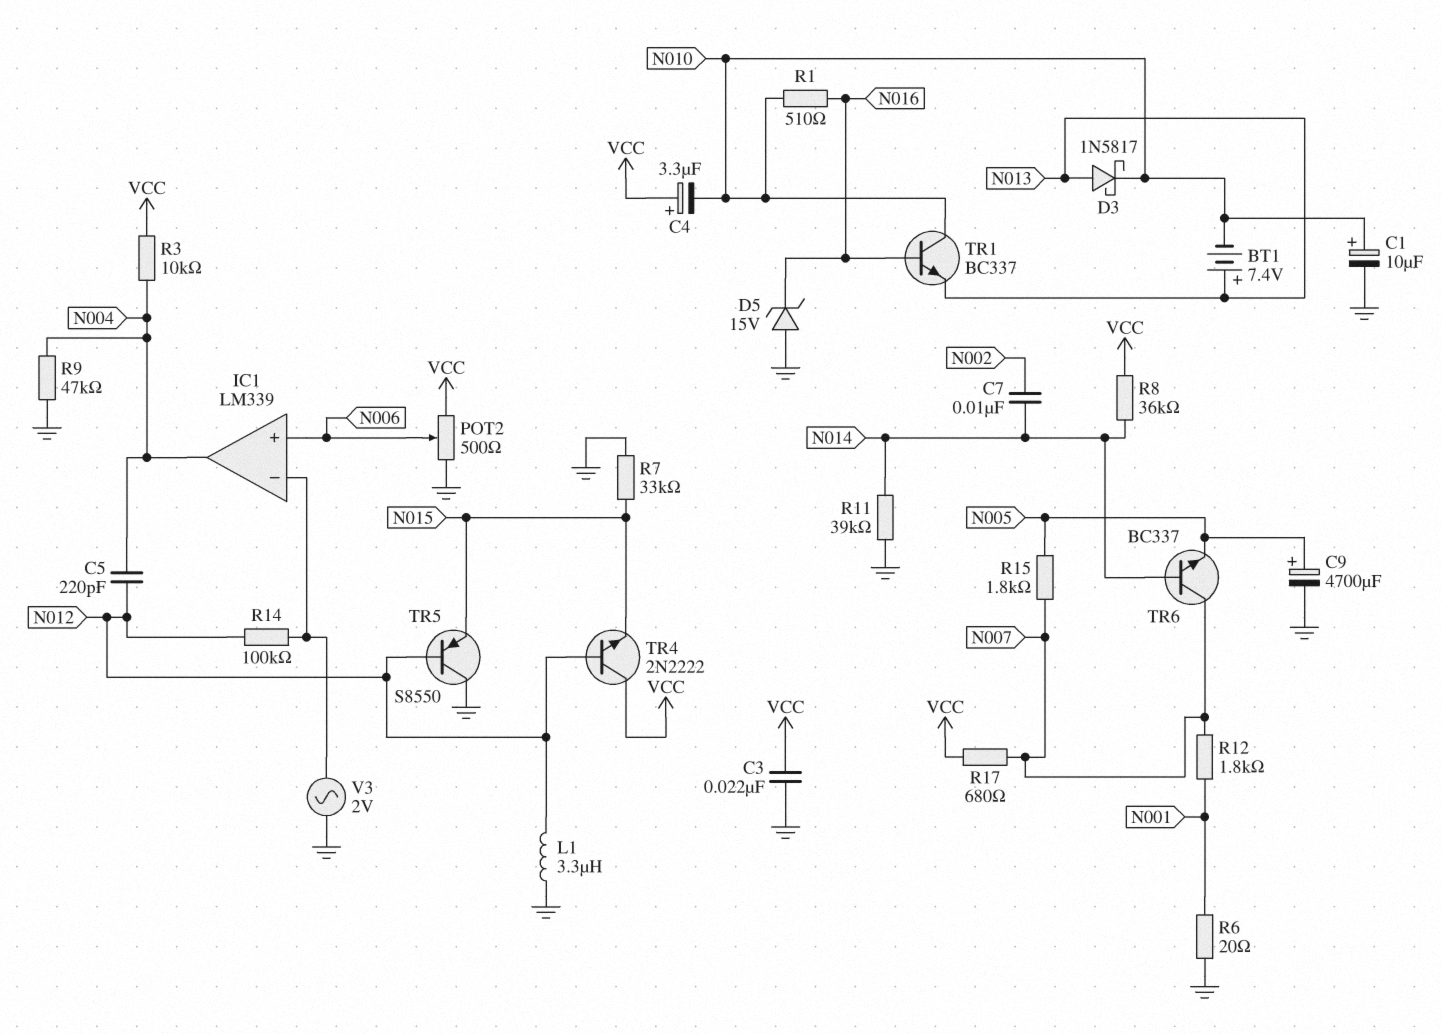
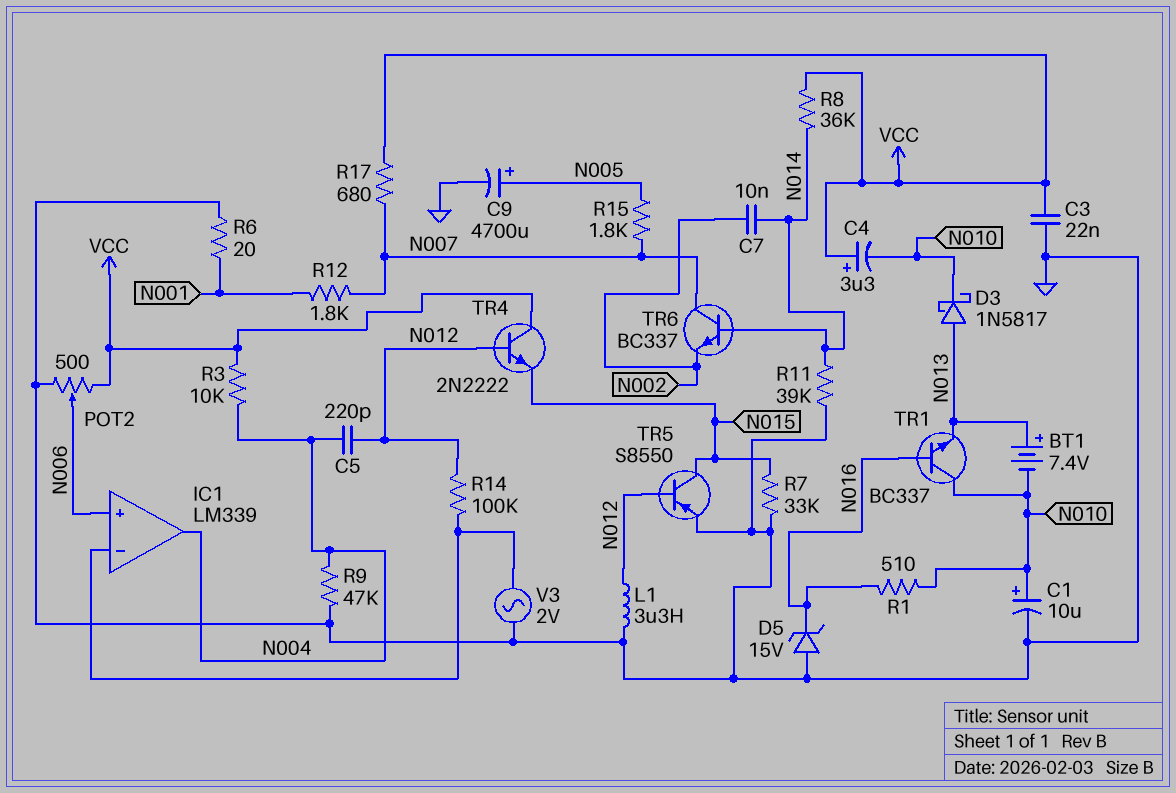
TR5: PNP S8550 (B N012, C GND, E N015) -> PNP S8550 (B N012, C N015, E GND)
TR6: NPN BC337 (B N014, C N007, E N005) -> NPN BC337 (B N014, C N007, E N002)

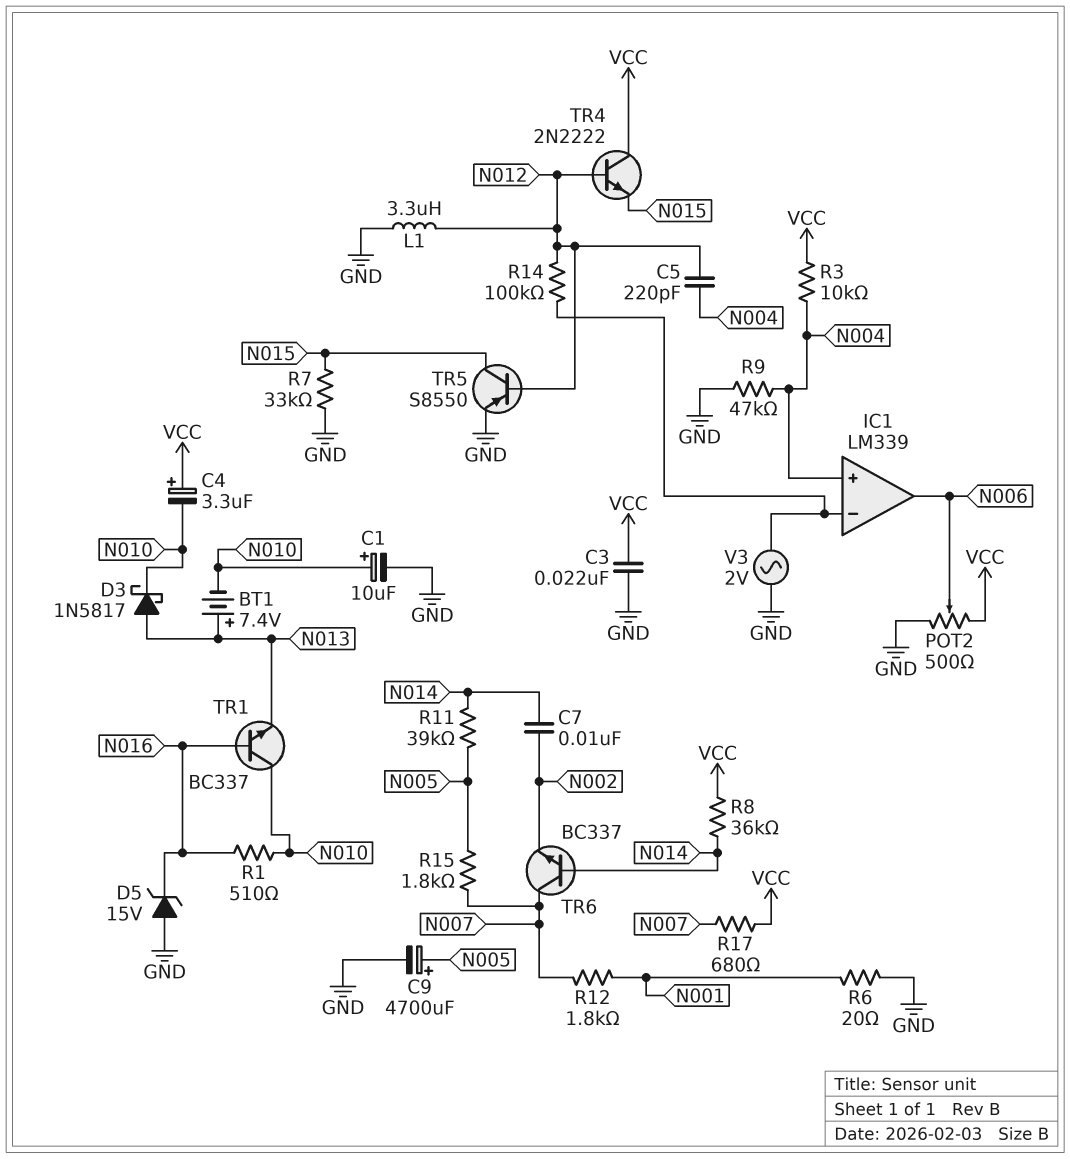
IC1 pin in+: N006 -> N004
IC1 pin out: N004 -> N006
R11: 39k (GND, N014) -> 39k (N005, N014)

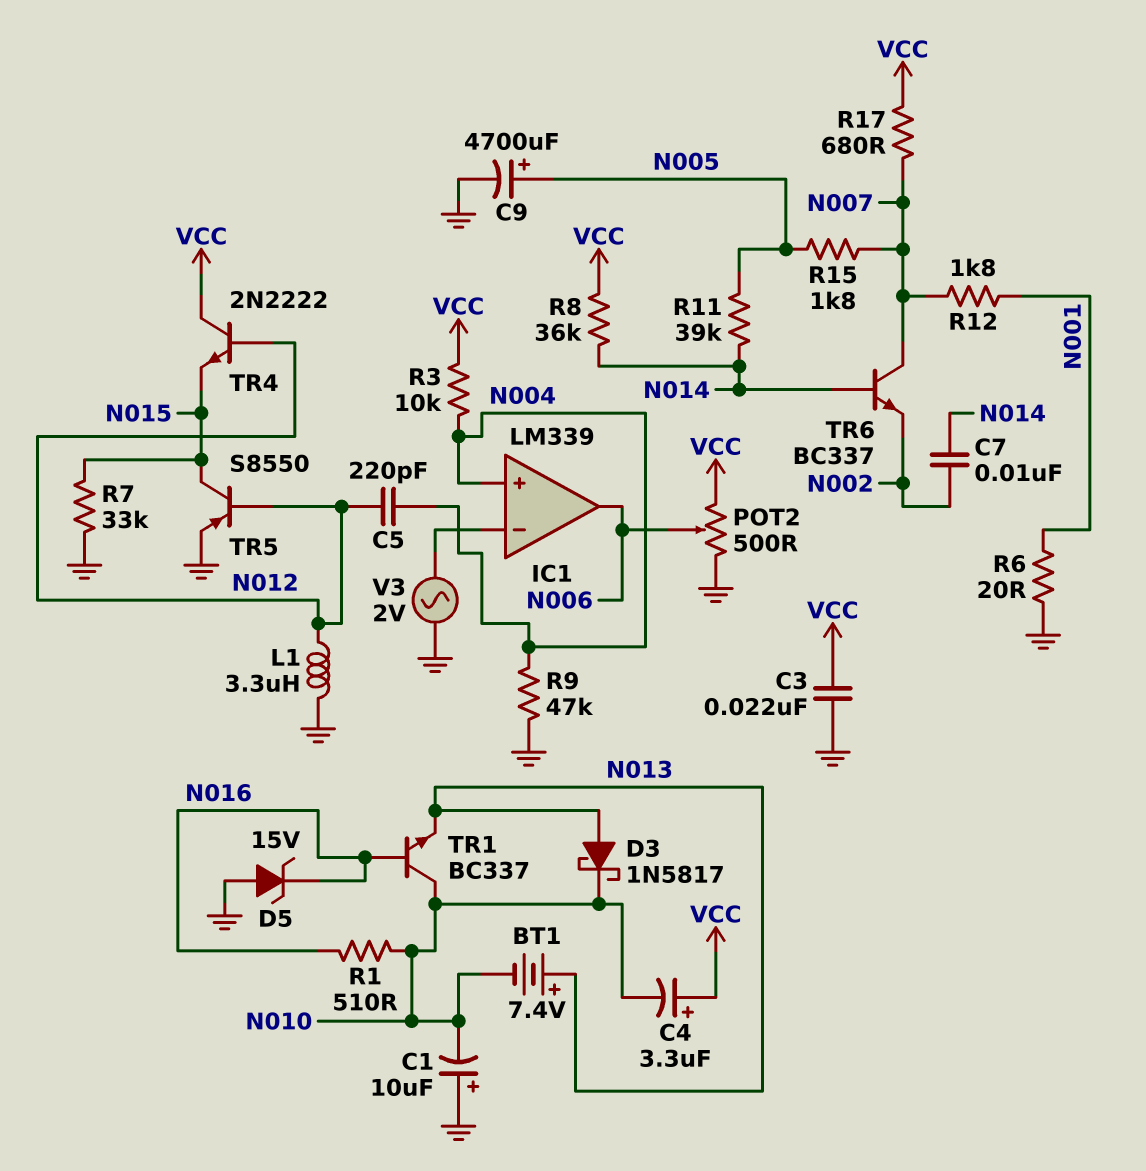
C1: 10uF (plus N010, minus GND) -> 10uF (plus GND, minus N010)
R14: 100k (IC1/in-, N012) -> none

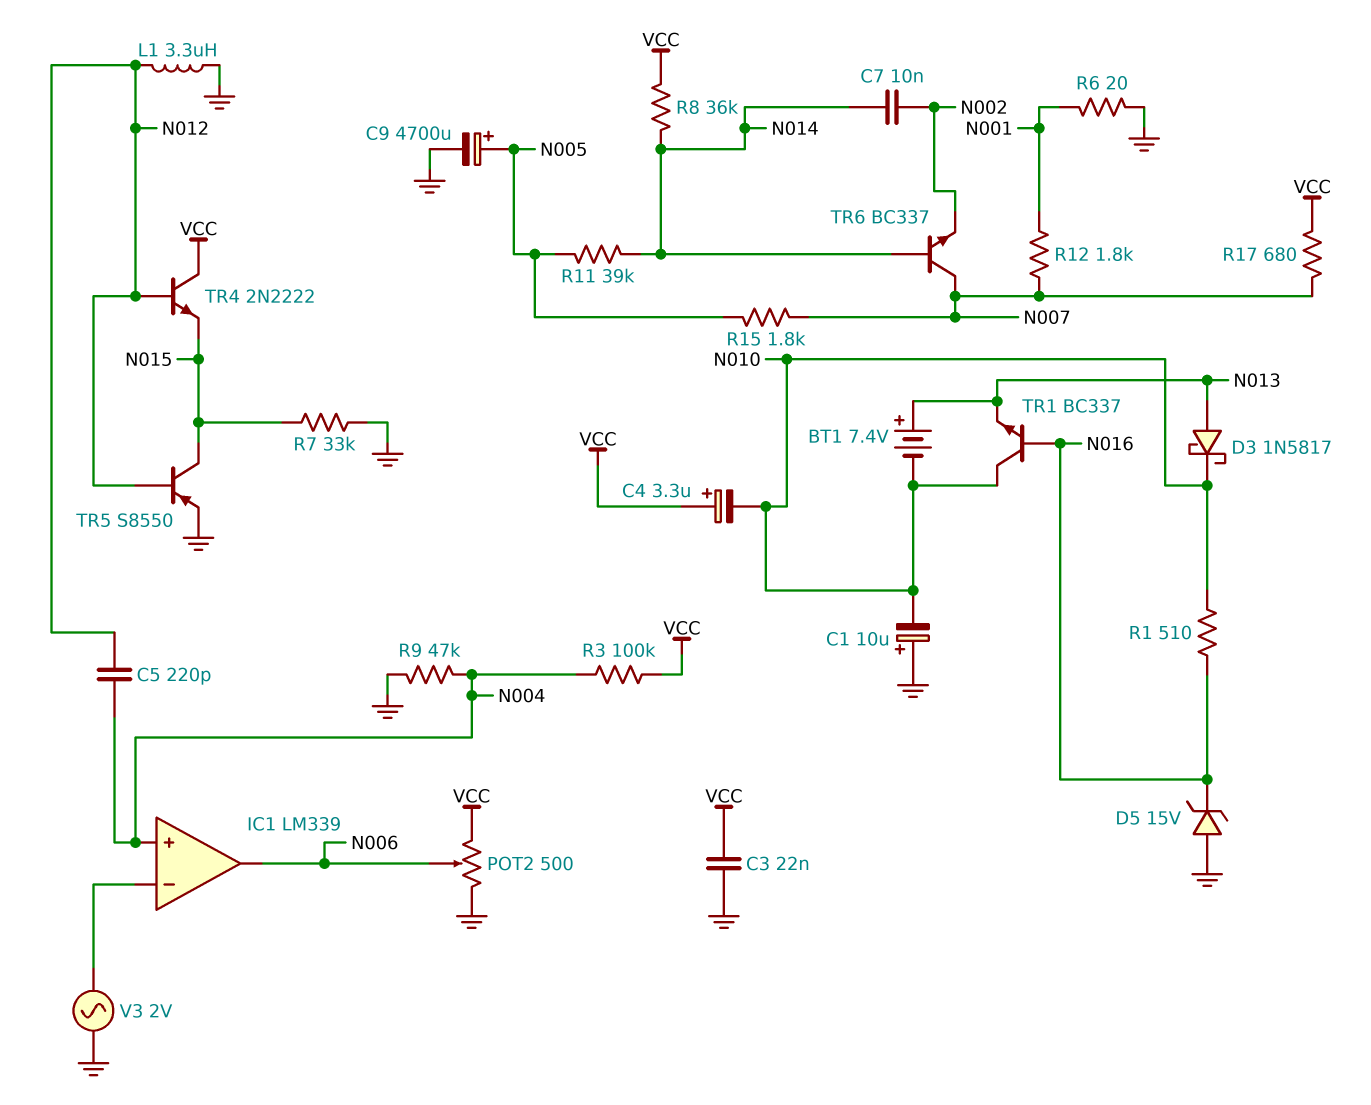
R3: 10k (N004, VCC) -> 100k (N004, VCC)

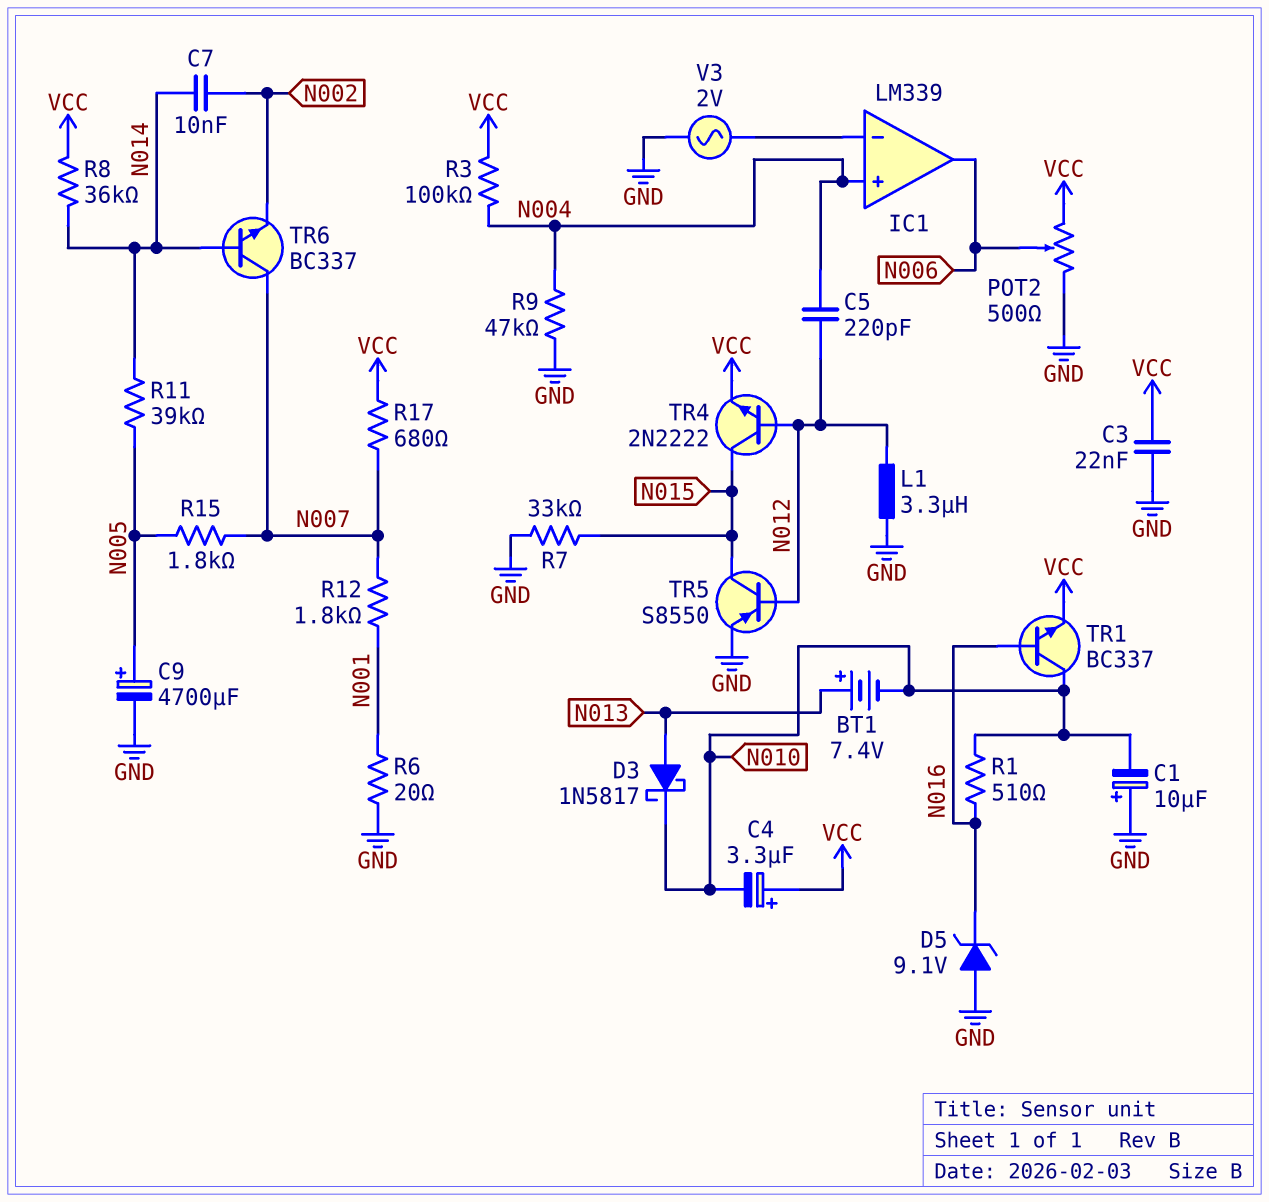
D5: zener 15V (A GND, K N016) -> zener 9.1V (A GND, K N016)
TR1: NPN BC337 (B N016, C N010, E N013) -> NPN BC337 (B N016, C N010, E VCC)
TR4: NPN 2N2222 (B N012, C VCC, E N015) -> NPN 2N2222 (B N012, C N015, E VCC)

